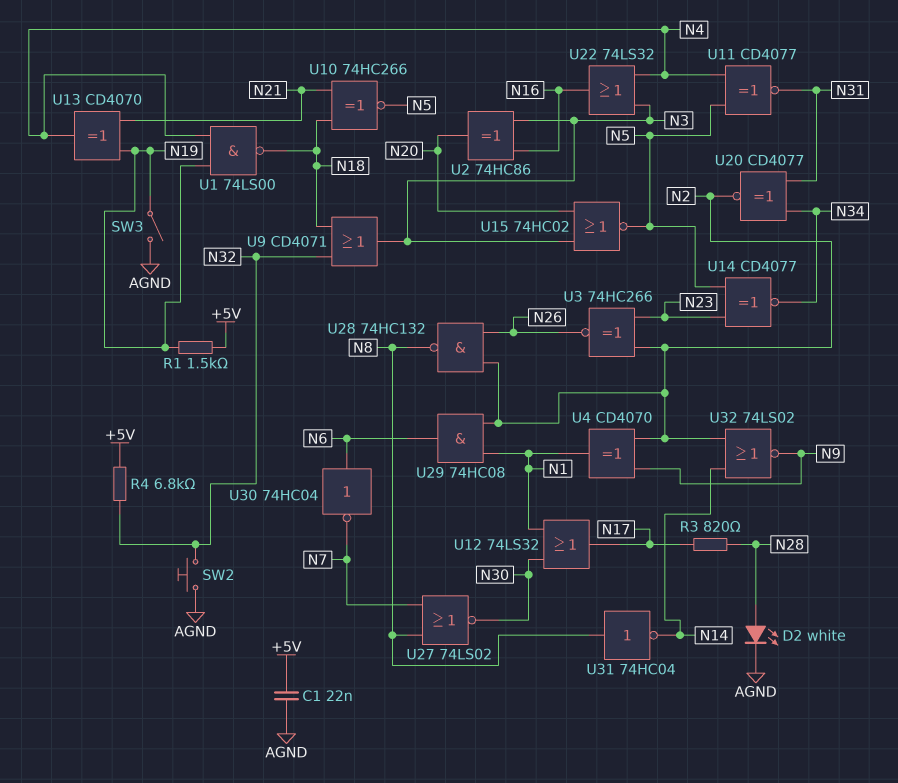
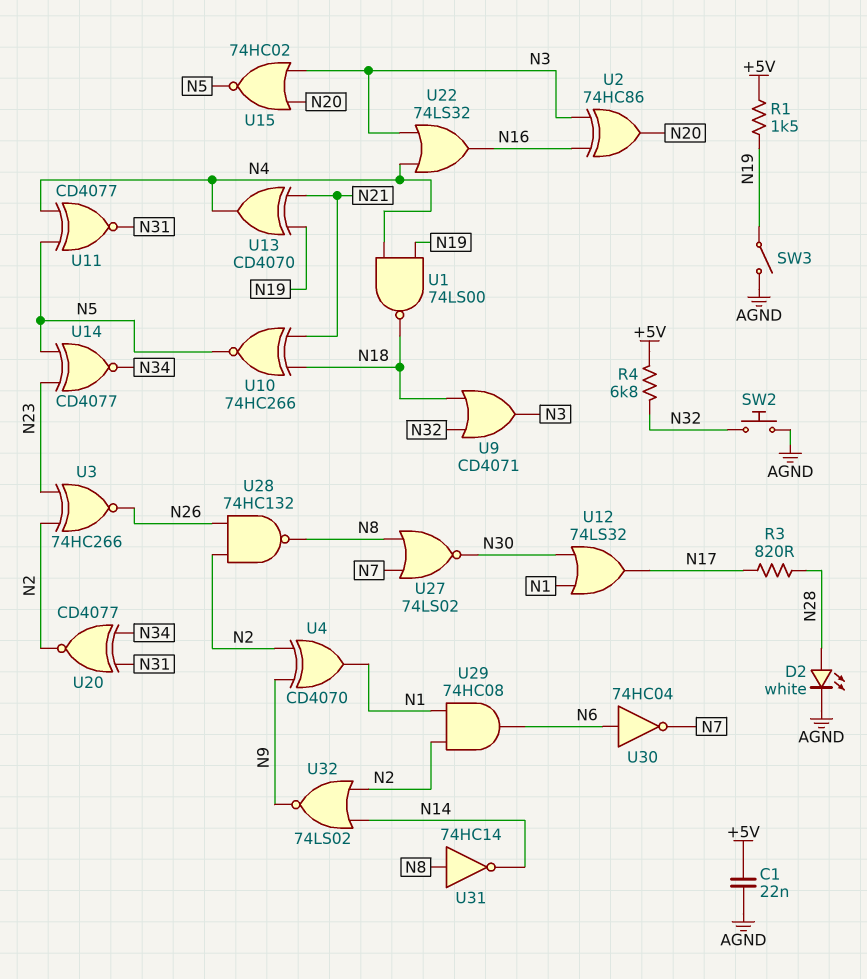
U31: NOT 74HC04 (in N8, out N14) -> NOT 74HC14 (in N8, out N14)

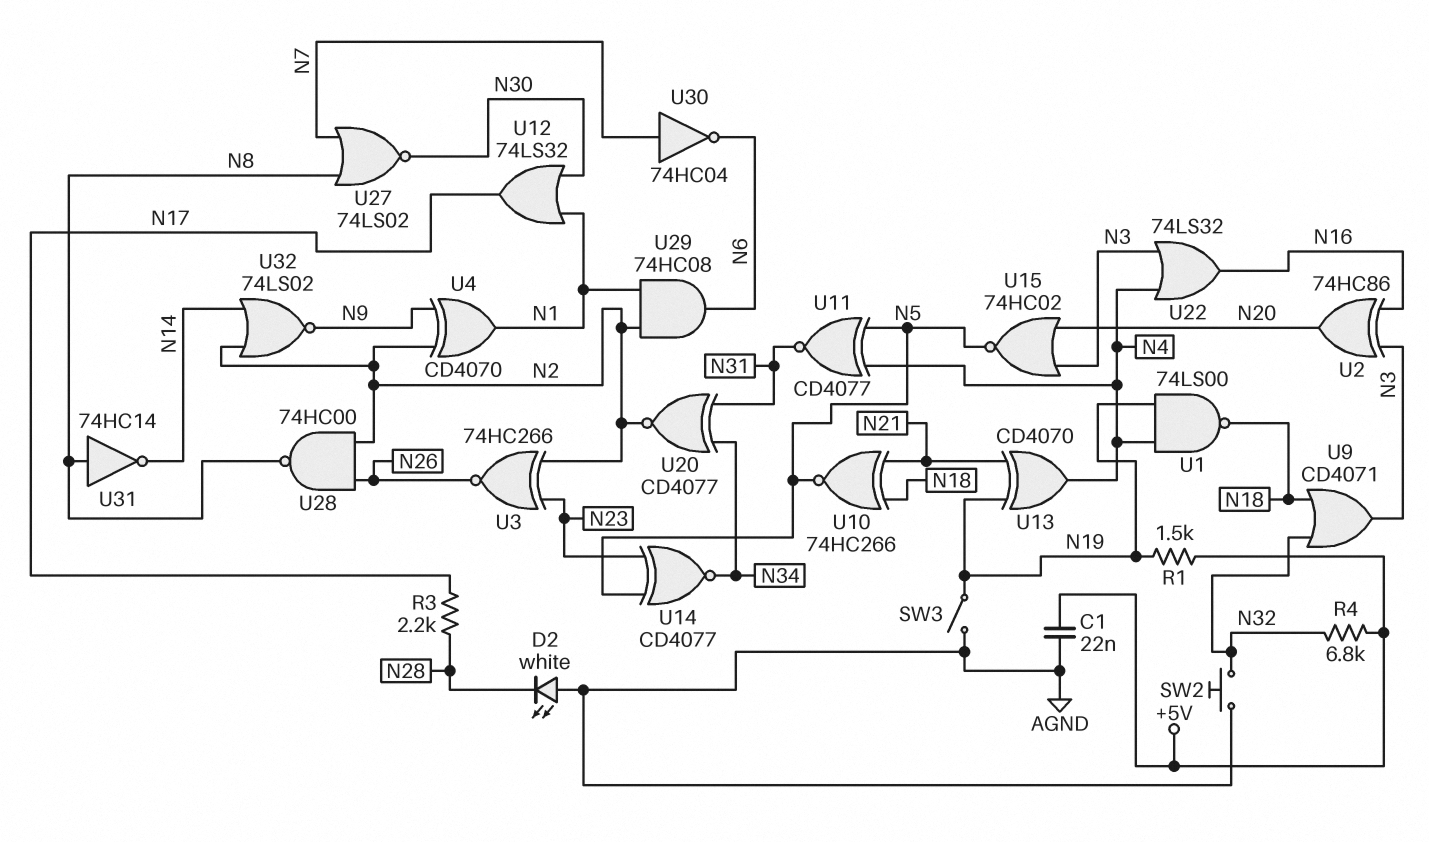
D2: LED white (A N28, K AGND) -> LED white (A AGND, K N28)
R3: 820 (N17, N28) -> 2.2k (N17, N28)
U28: NAND 74HC132 (in N2, in N26, out N8) -> NAND 74HC00 (in N2, in N26, out N8)
U30: NOT 74HC04 (in N6, out N7) -> NOT 74HC04 (in N7, out N6)

